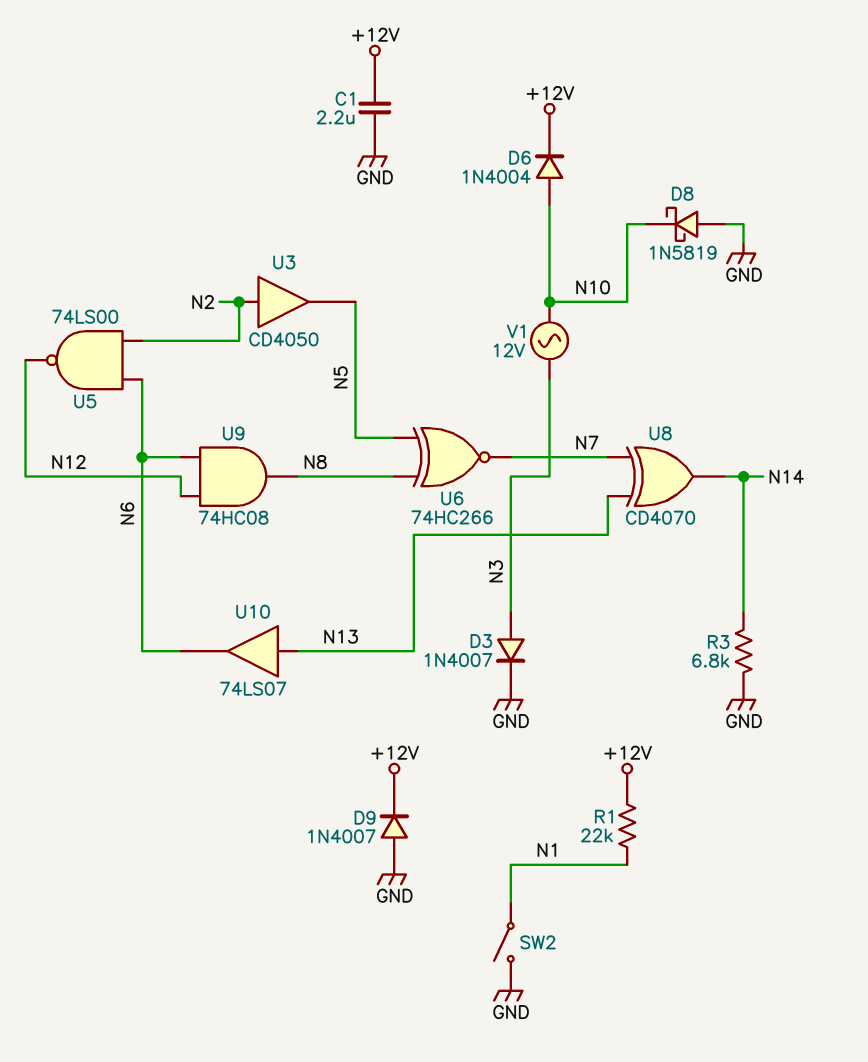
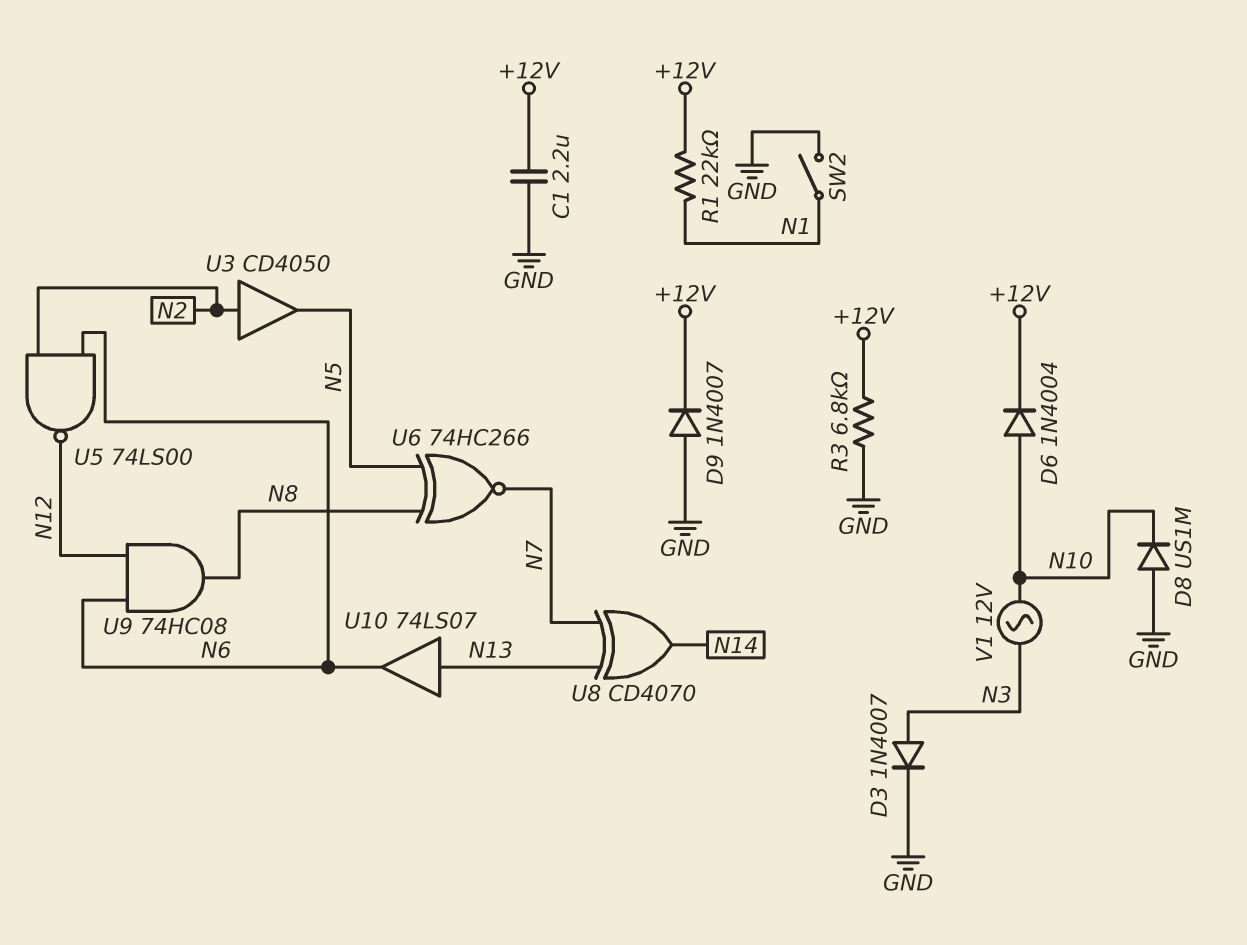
D8: schottky 1N5819 (A GND, K N10) -> diode US1M (A GND, K N10)
R3: 6.8k (GND, N14) -> 6.8k (+12V, GND)

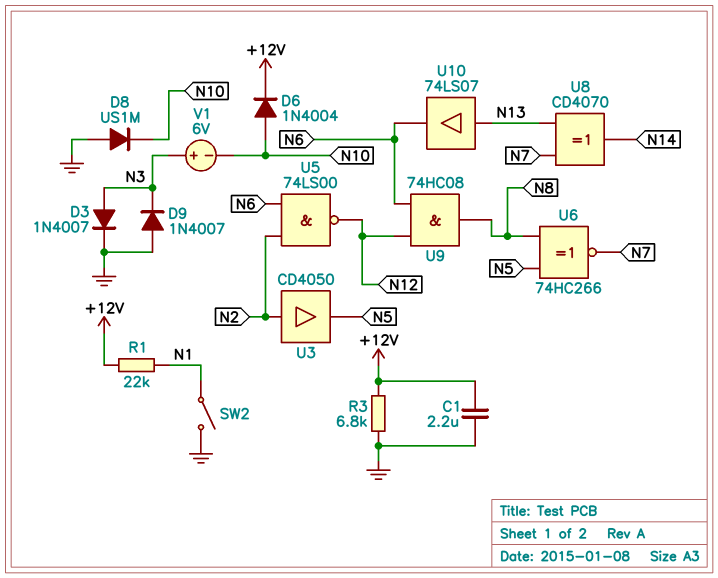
D9: diode 1N4007 (A GND, K +12V) -> diode 1N4007 (A GND, K N3)
V1: AC 12V (N3, N10) -> 6V (plus N3, minus N10)

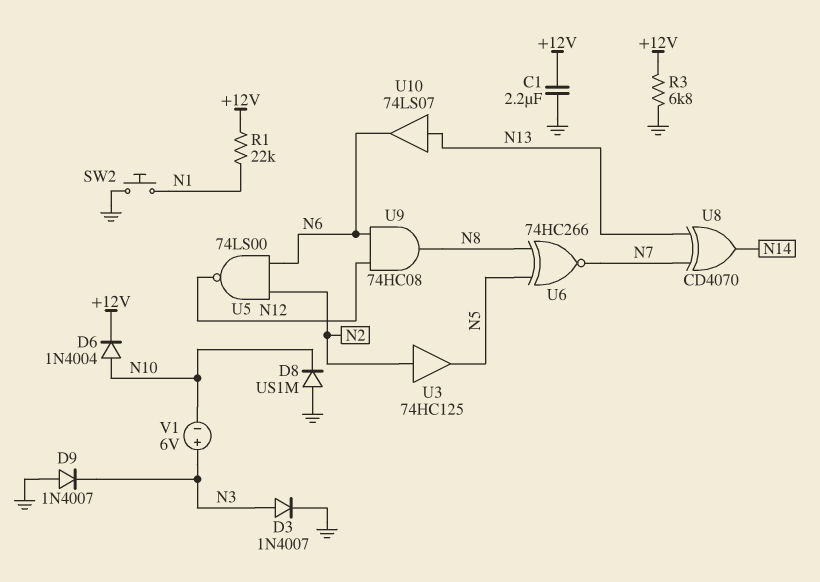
SW2: switch (GND, N1) -> button (GND, N1)
U3: buffer CD4050 (in N2, out N5) -> buffer 74HC125 (in N2, out N5)

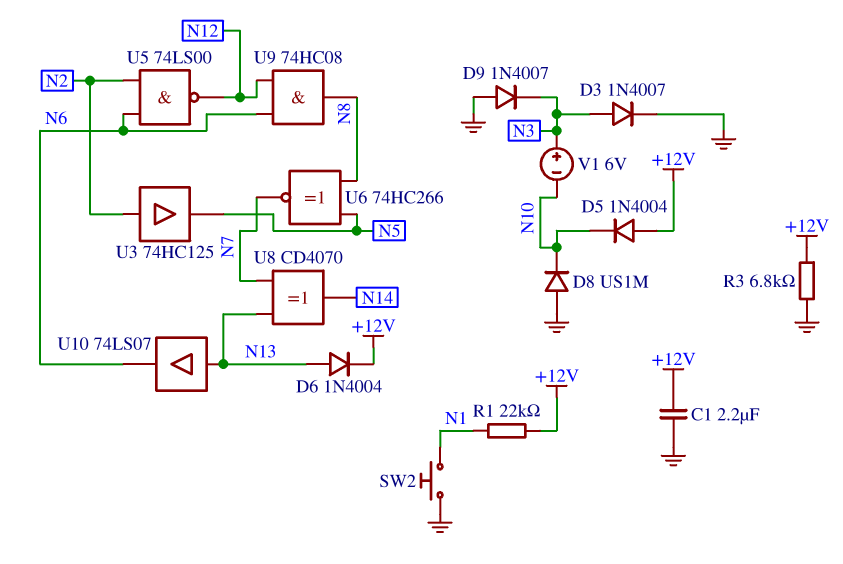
D5: none -> diode 1N4004 (A +12V, K N10)
D6: diode 1N4004 (A N10, K +12V) -> diode 1N4004 (A N13, K +12V)

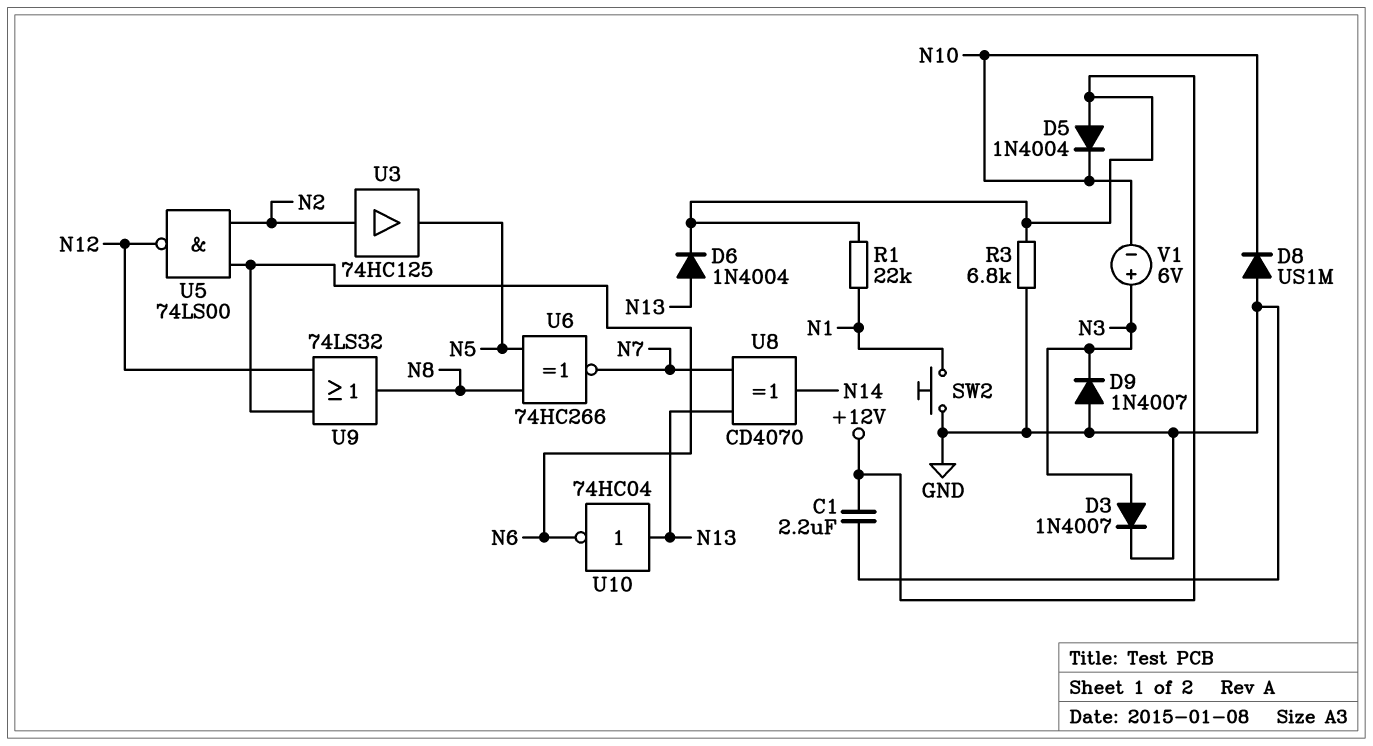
U9: AND 74HC08 (in N6, in N12, out N8) -> OR 74LS32 (in N6, in N12, out N8)
U10: buffer 74LS07 (in N13, out N6) -> NOT 74HC04 (in N13, out N6)

